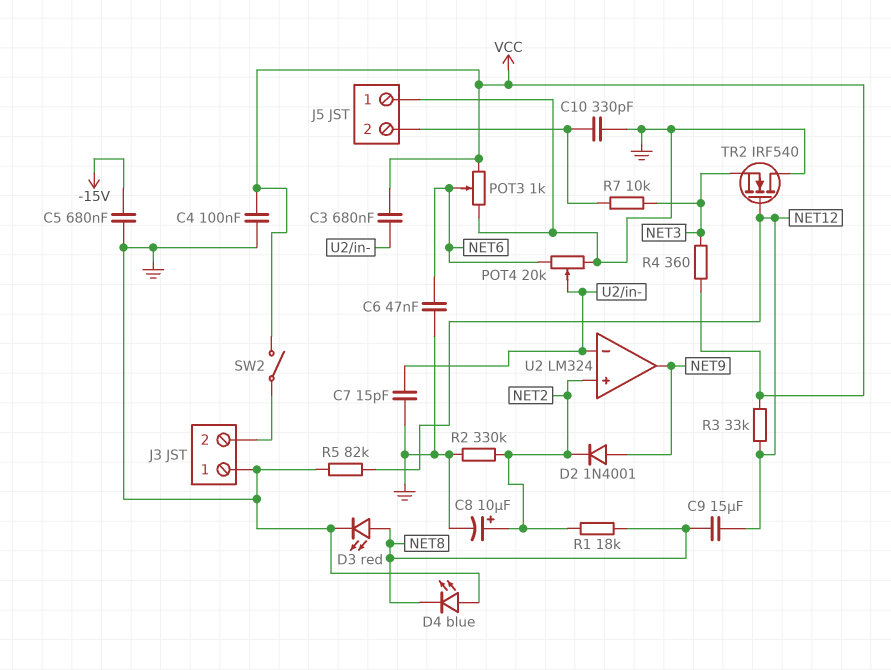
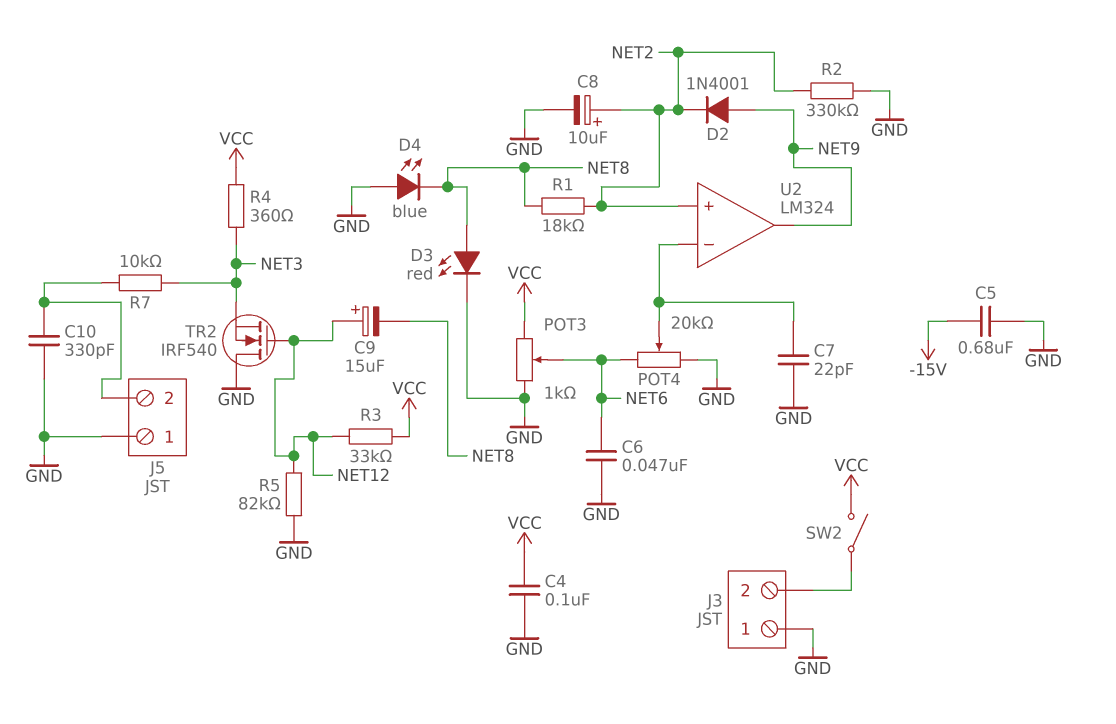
C3: 680nF (U2/in-, VCC) -> none
C7: 15pF (GND, U2/in-) -> 22pF (GND, U2/in-)
C9: 15uF (NET8, NET12) -> 15uF (plus NET12, minus NET8)

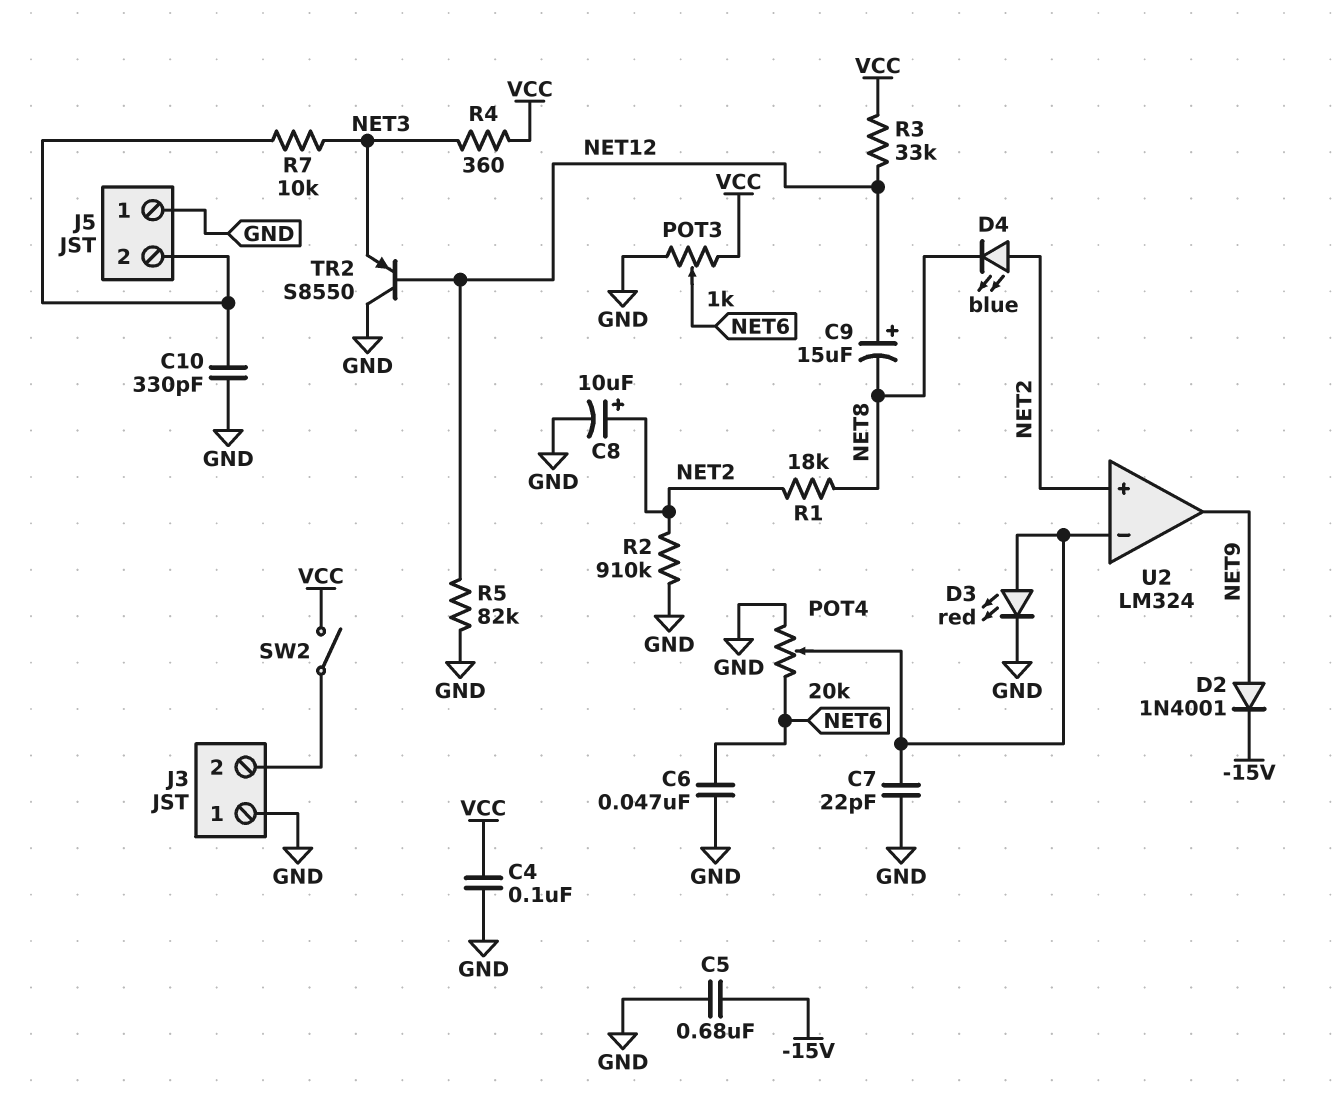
D2: diode 1N4001 (A NET9, K NET2) -> diode 1N4001 (A NET9, K -15V)
D3: LED red (A NET8, K GND) -> LED red (A U2/in-, K GND)
D4: LED blue (A GND, K NET8) -> LED blue (A NET2, K NET8)
R2: 330k (GND, NET2) -> 910k (GND, NET2)
TR2: NMOS IRF540 (G NET12, D GND, S NET3) -> PNP S8550 (B NET12, C GND, E NET3)

